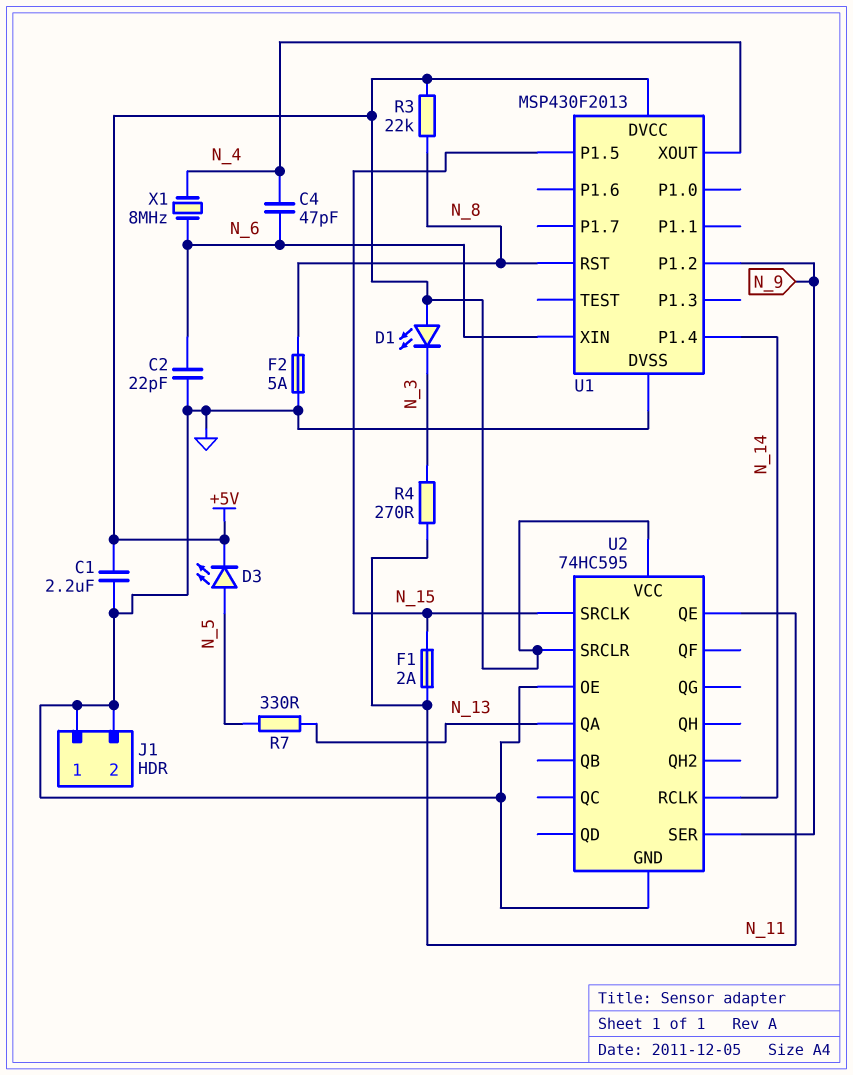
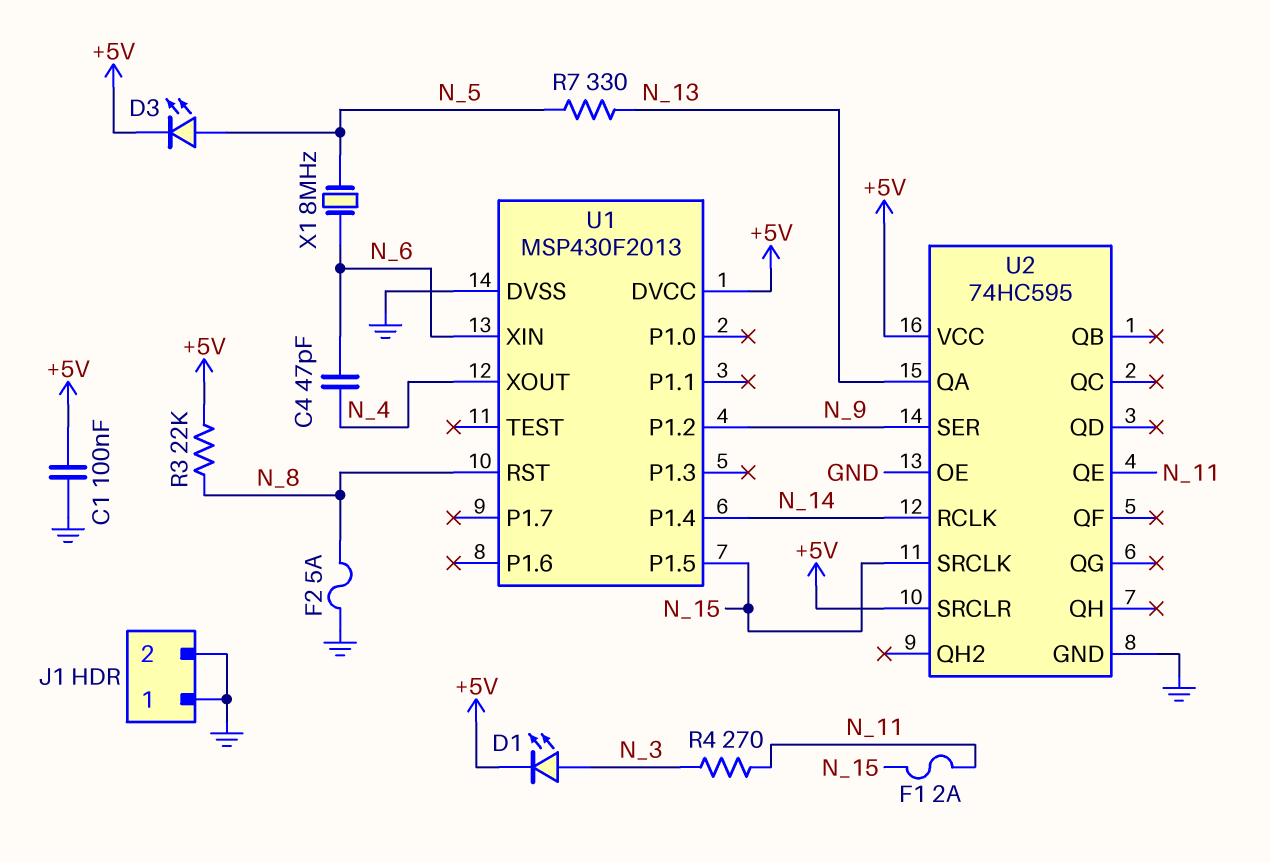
C1: 2.2uF (+5V, GND) -> 100nF (+5V, GND)
C2: 22pF (GND, N_6) -> none
D1: LED (A +5V, K N_3) -> LED (A N_3, K +5V)
X1: 8MHz (N_4, N_6) -> 8MHz (N_5, N_6)

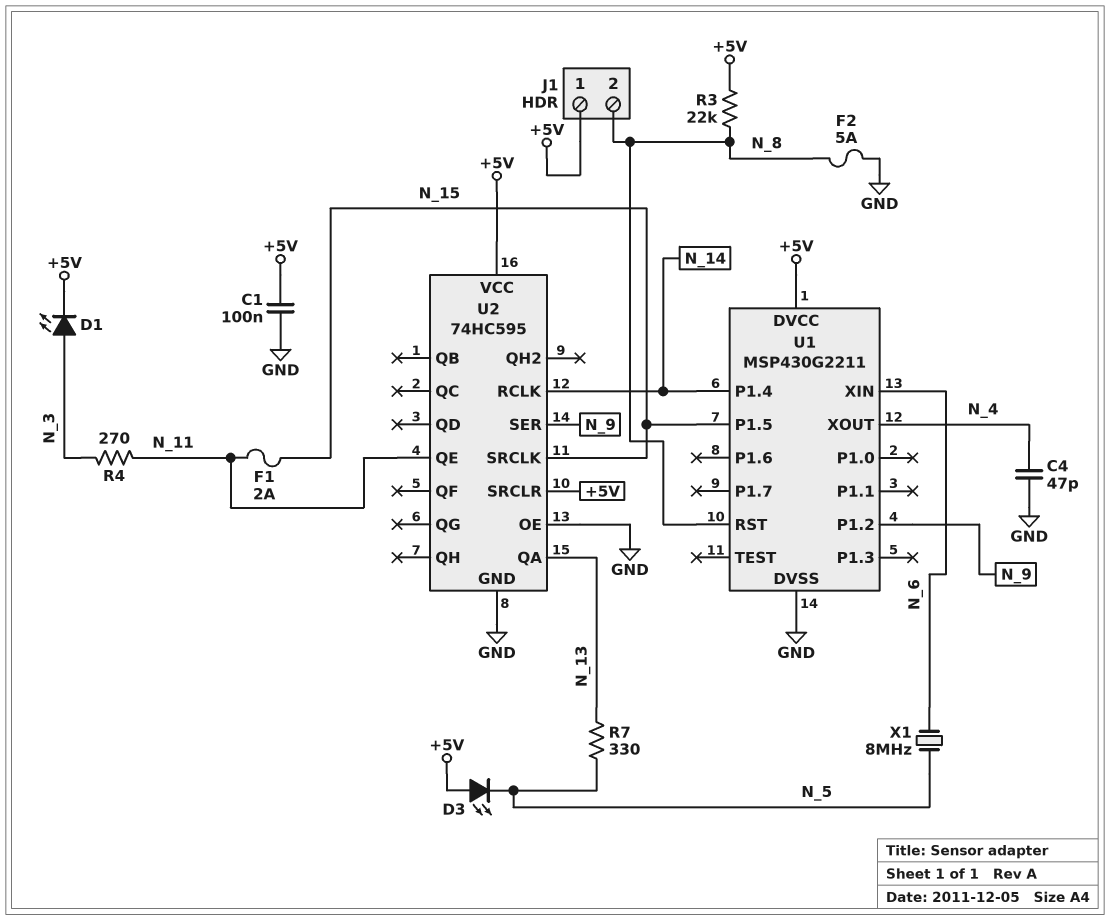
C4: 47pF (N_4, N_6) -> 47pF (GND, N_4)
D3: LED (A N_5, K +5V) -> LED (A +5V, K N_5)
J1 pin 1: GND -> +5V
J1 pin 2: GND -> N_8
U1: MSP430F2013 -> MSP430G2211

